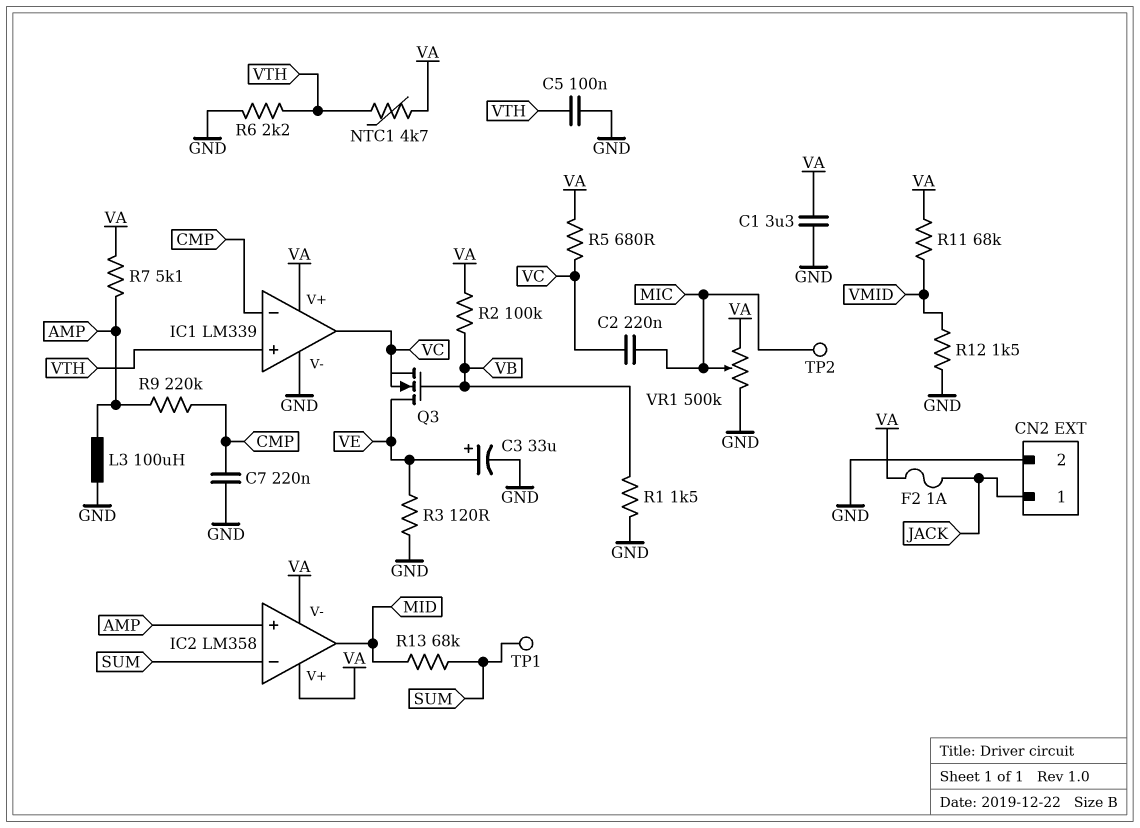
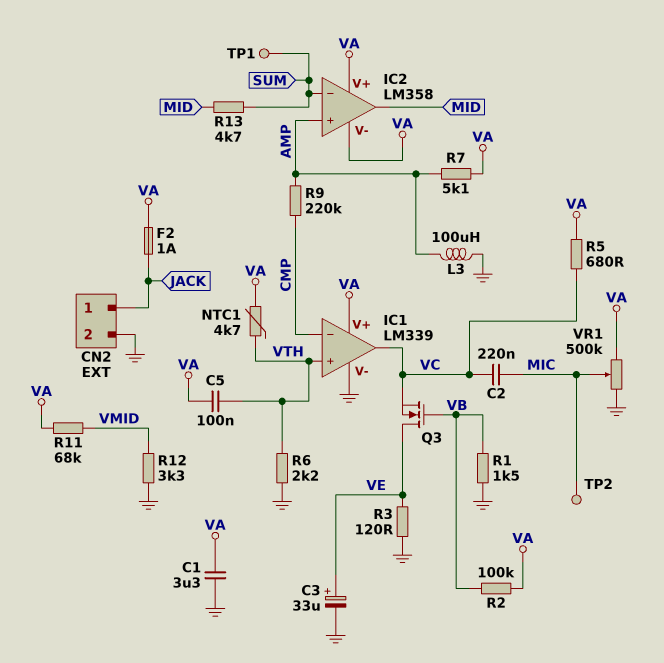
C5: 100nF (GND, VTH) -> 100nF (VA, VTH)
C7: 220nF (CMP, GND) -> none
R12: 1.5k (GND, VMID) -> 3.3k (GND, VMID)
R13: 68k (MID, SUM) -> 4.7k (MID, SUM)

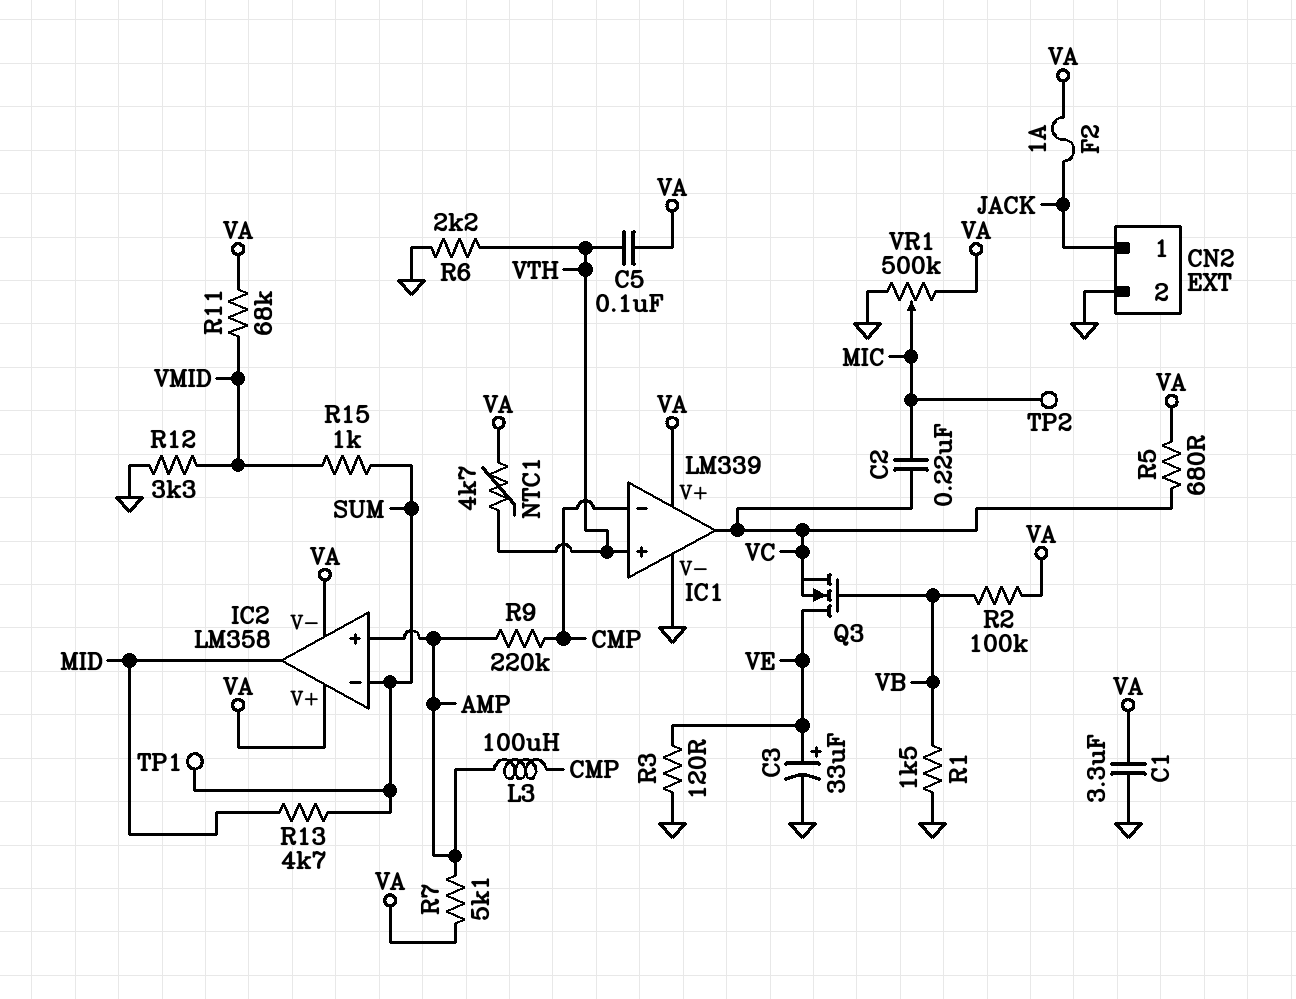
L3: 100uH (AMP, GND) -> 100uH (AMP, CMP)
R15: none -> 1k (SUM, VMID)

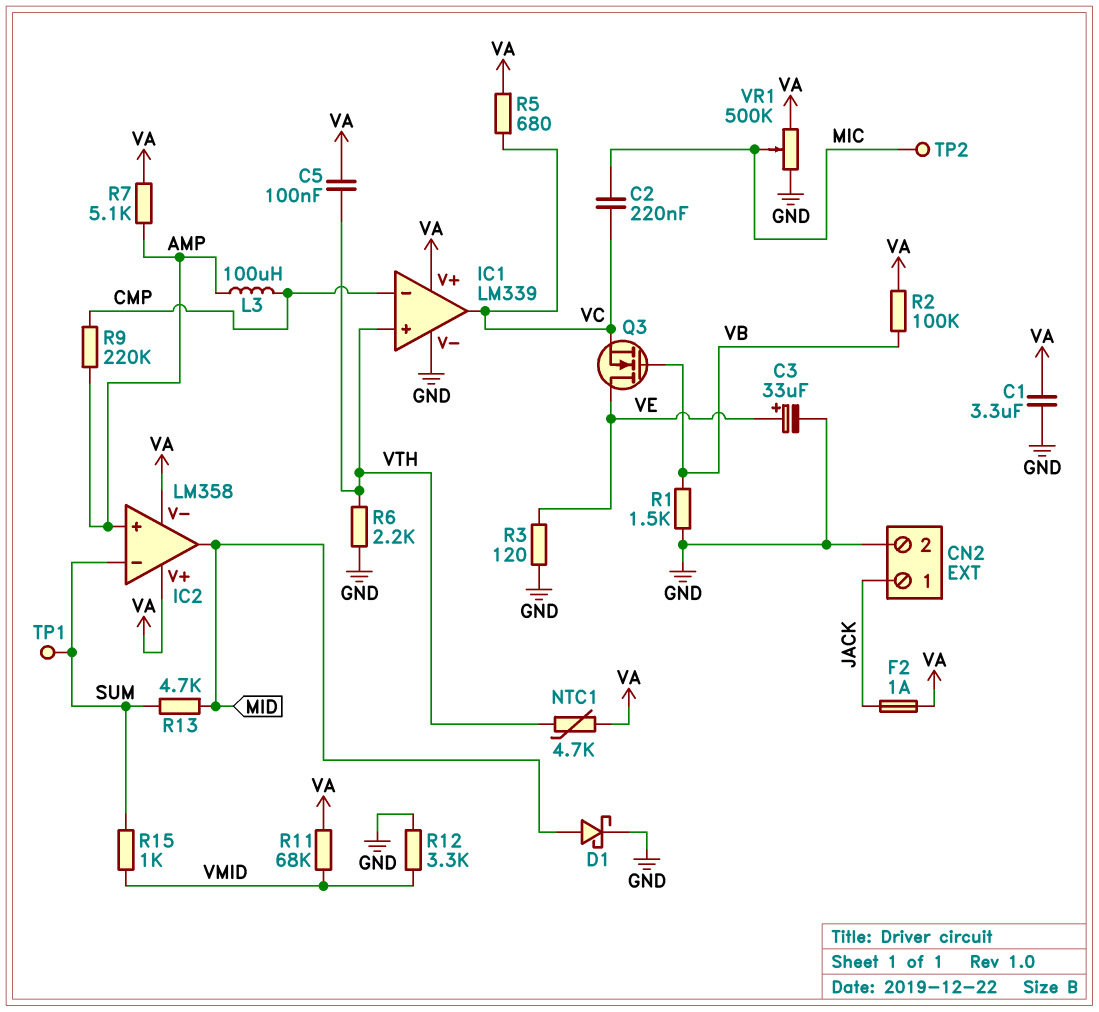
D1: none -> schottky (A MID, K GND)

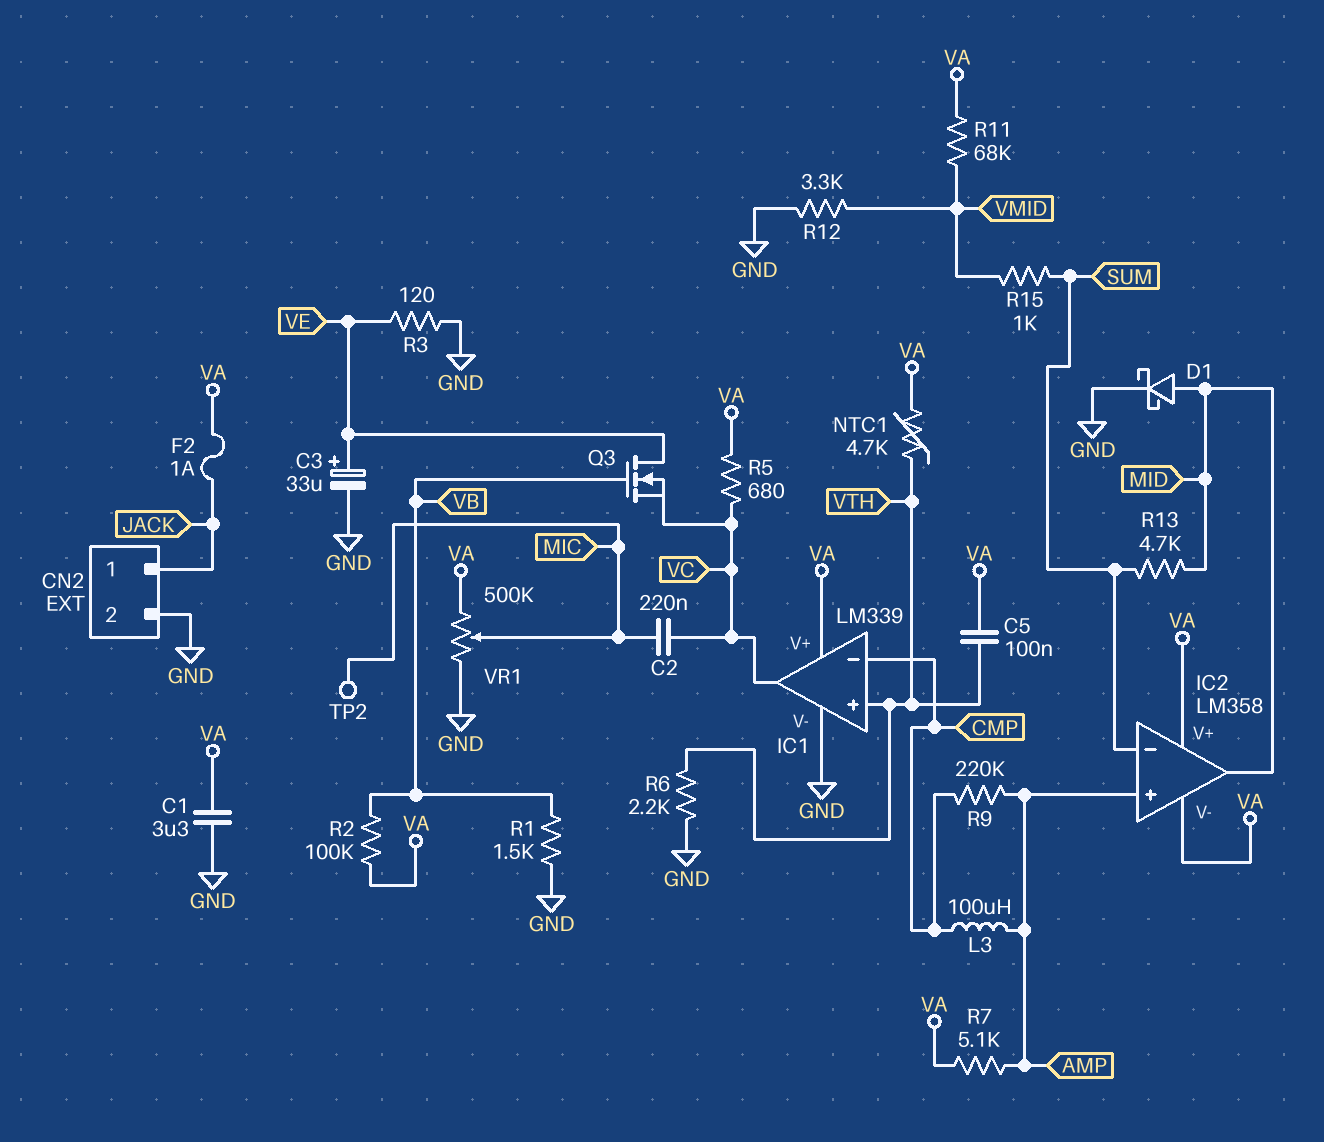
TP1: test point (SUM) -> none

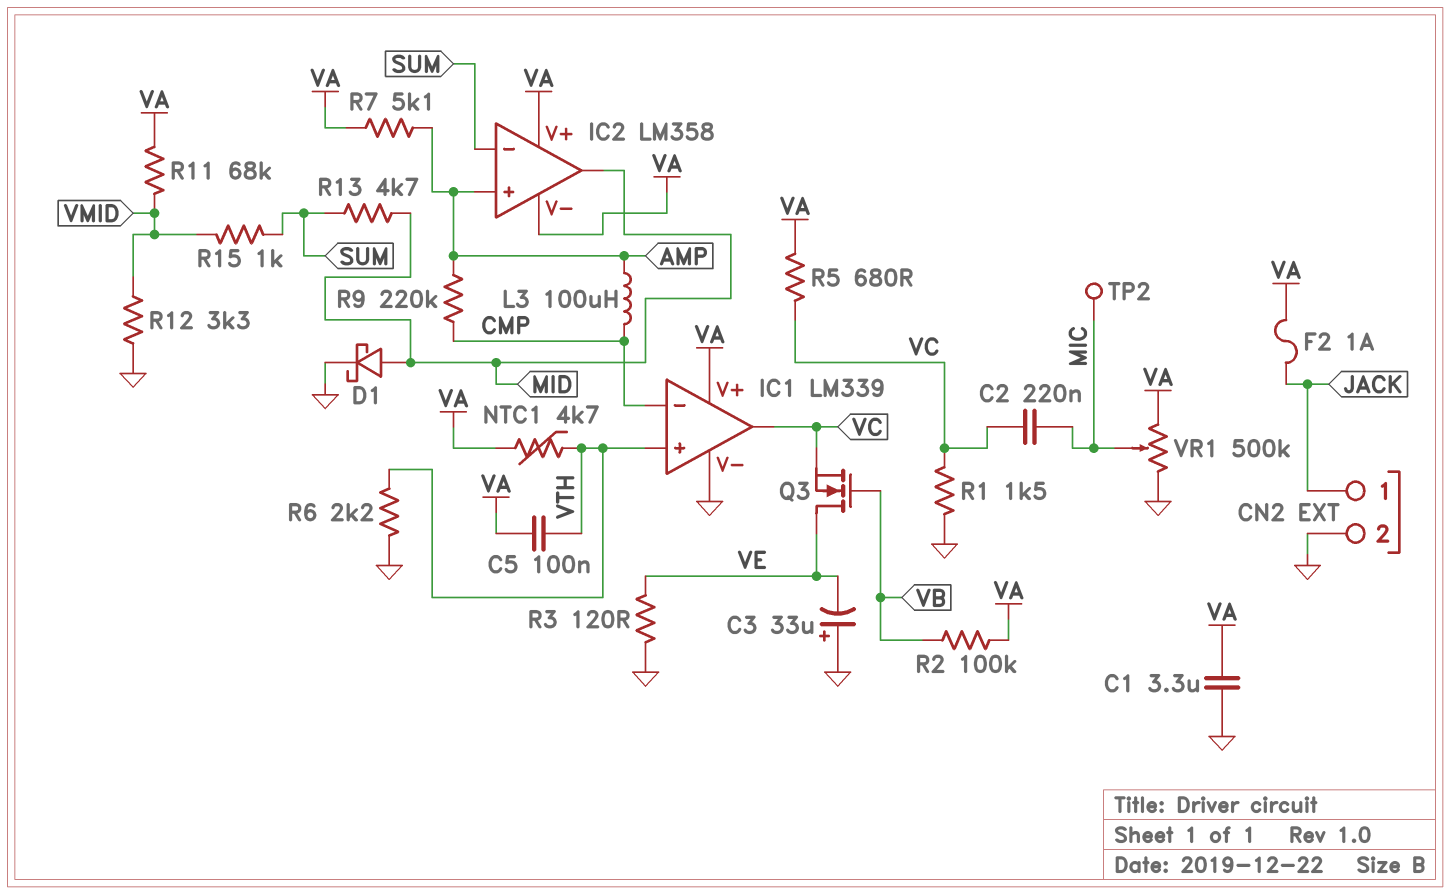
C3: 33uF (plus VE, minus GND) -> 33uF (plus GND, minus VE)
R1: 1.5k (GND, VB) -> 1.5k (GND, VC)

